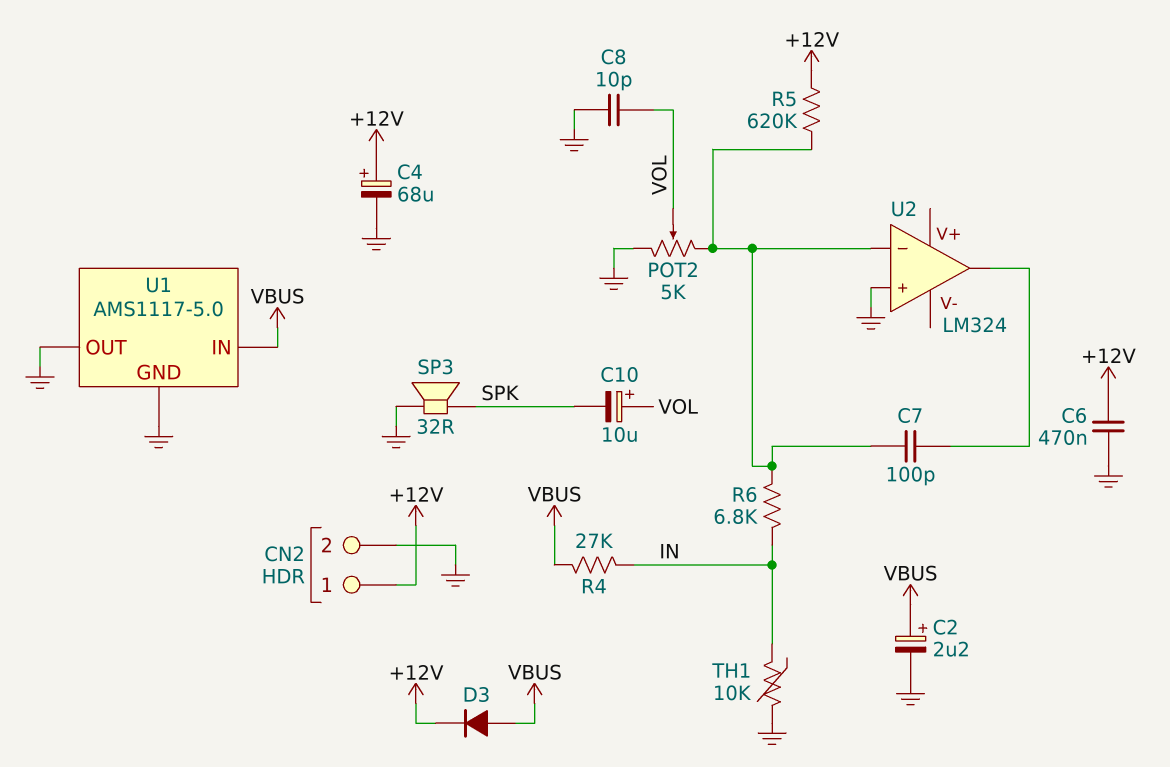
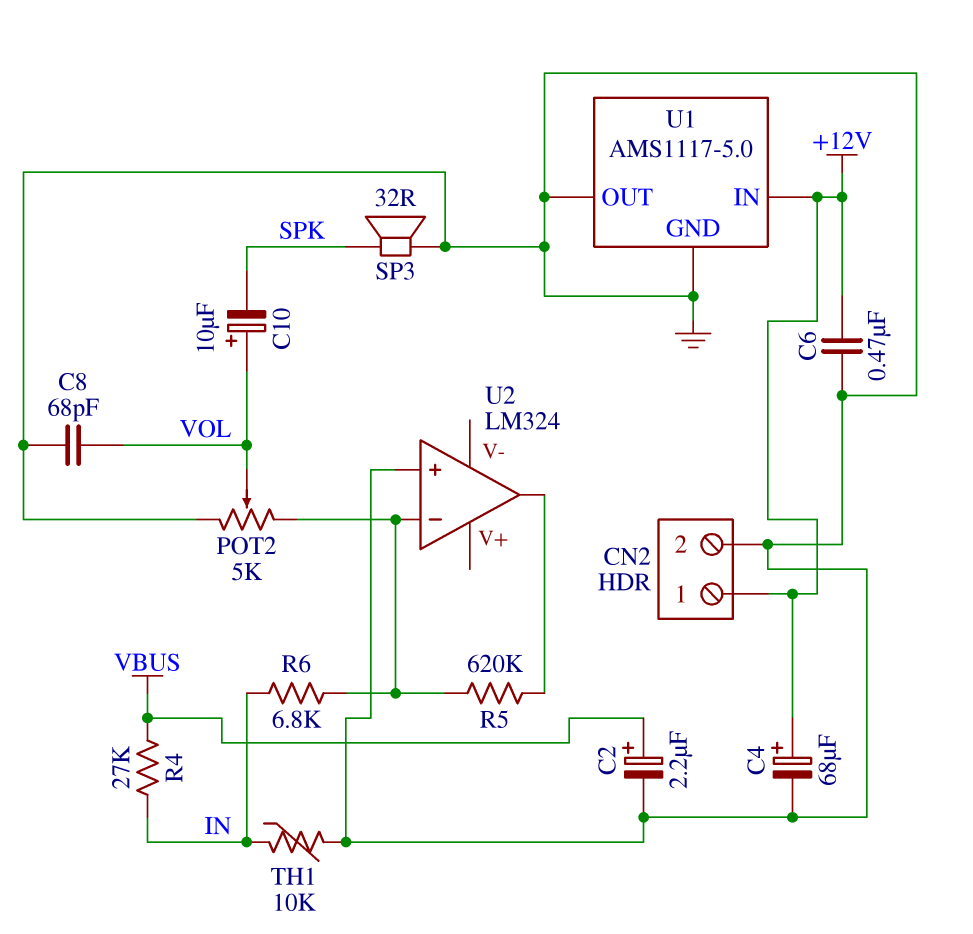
C7: 100pF (U2/in-, U2/out) -> none
C8: 10pF (GND, VOL) -> 68pF (GND, VOL)
D3: diode (A VBUS, K +12V) -> none
R5: 620k (+12V, U2/in-) -> 620k (U2/in-, U2/out)
U1 pin IN: VBUS -> +12V

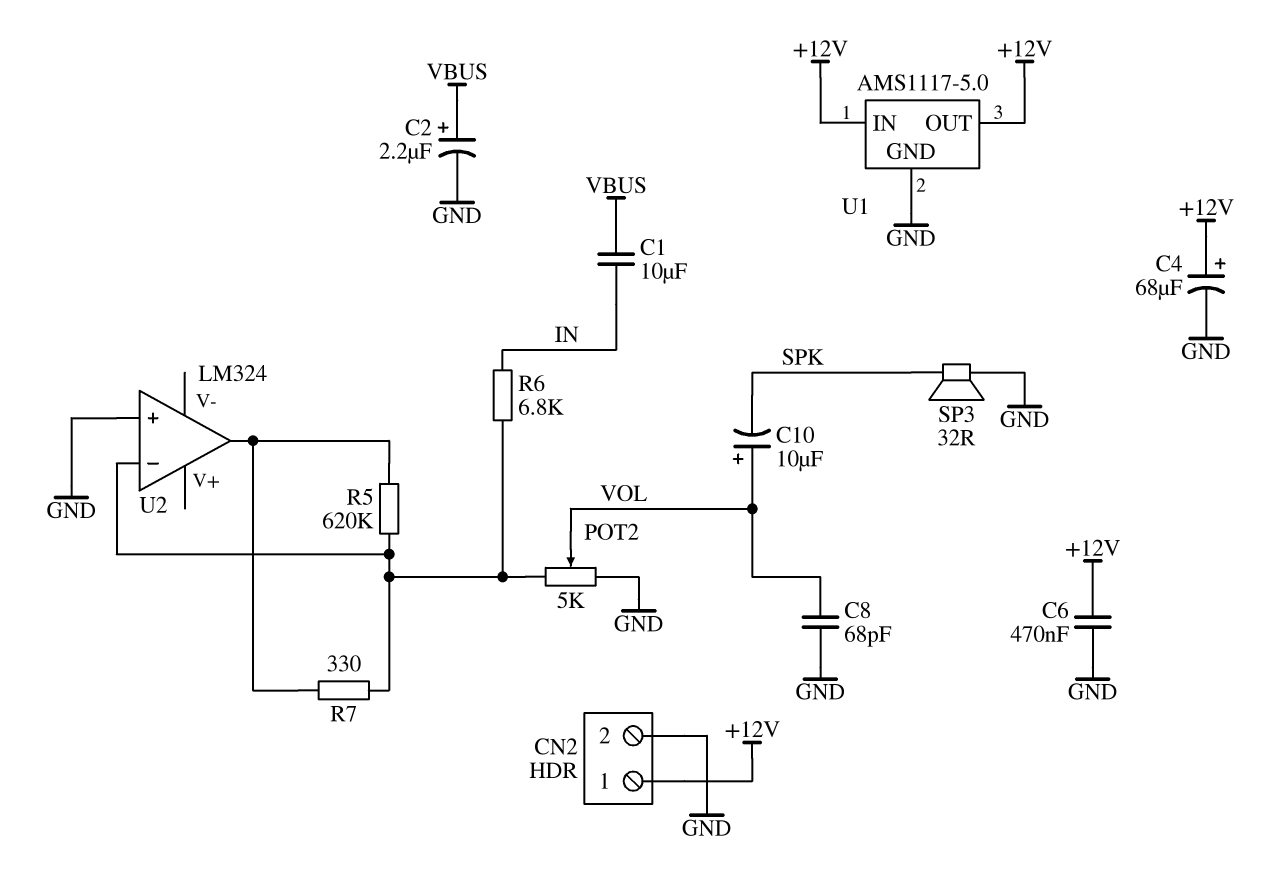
C1: none -> 10uF (IN, VBUS)
R4: 27k (IN, VBUS) -> none
R7: none -> 330 (U2/in-, U2/out)
TH1: 10k (GND, IN) -> none
U1 pin OUT: GND -> +12V

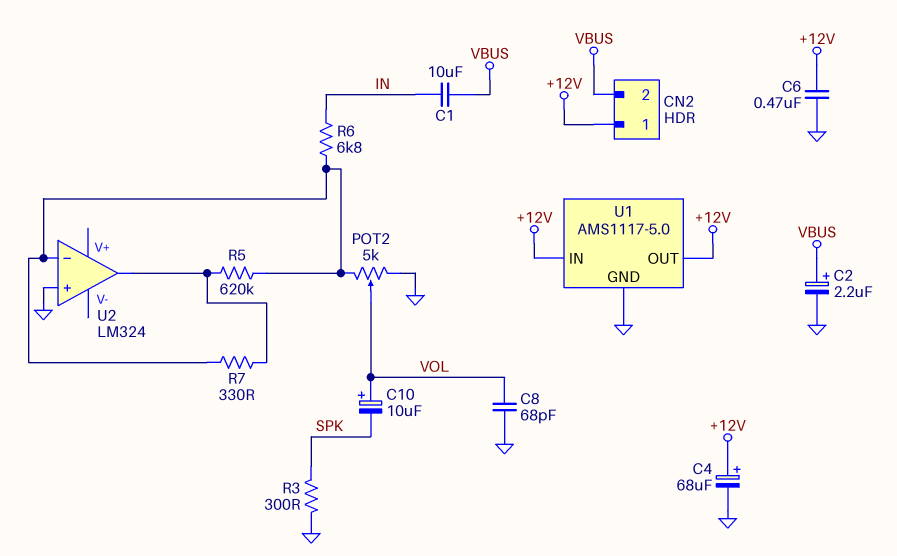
CN2 pin 2: GND -> VBUS
R3: none -> 300 (GND, SPK)
SP3: speaker 32R (GND, SPK) -> none

